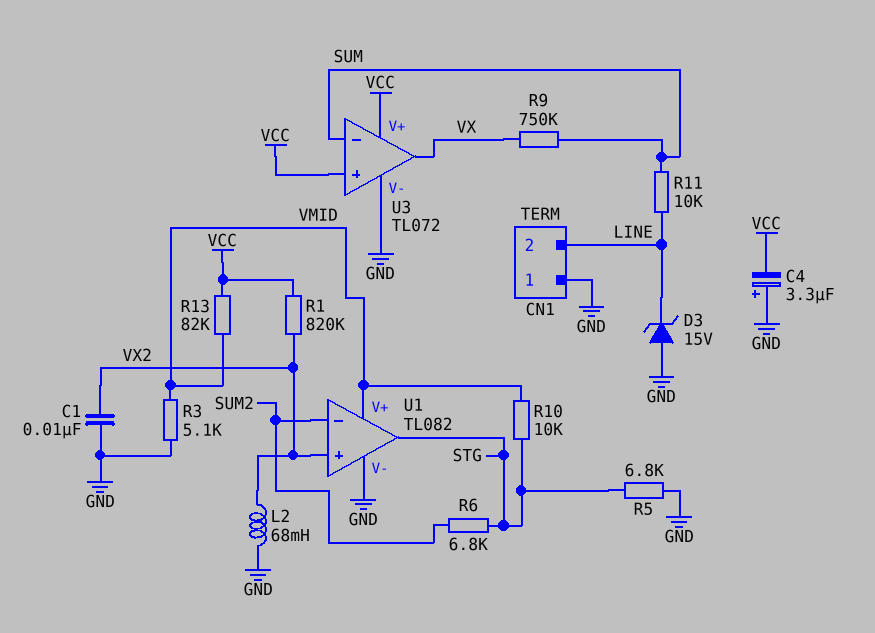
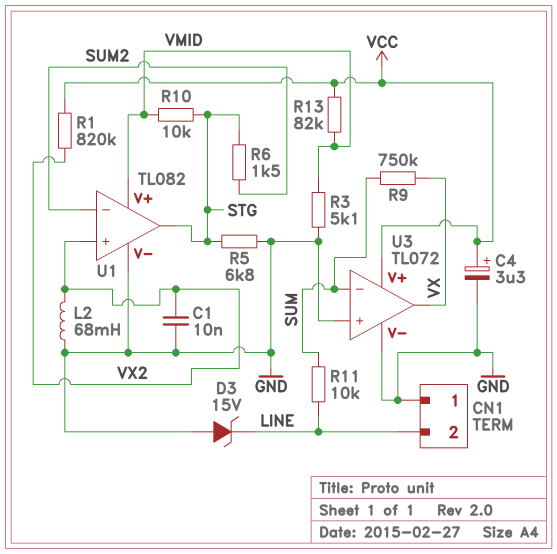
C4: 3.3uF (plus GND, minus VCC) -> 3.3uF (plus VCC, minus GND)
R6: 6.8k (STG, SUM2) -> 1.5k (STG, SUM2)
U3 pin in+: VCC -> GND

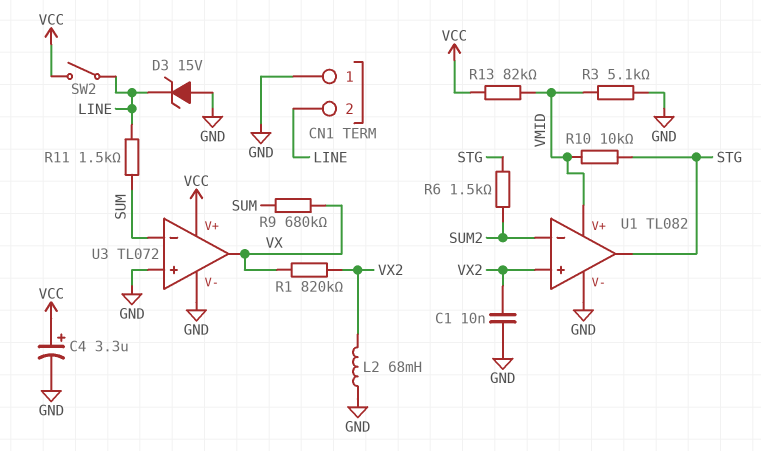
R1: 820k (VCC, VX2) -> 820k (VX, VX2)
R5: 6.8k (GND, STG) -> none
R9: 750k (SUM, VX) -> 680k (SUM, VX)
R11: 10k (LINE, SUM) -> 1.5k (LINE, SUM)
SW2: none -> switch (LINE, VCC)

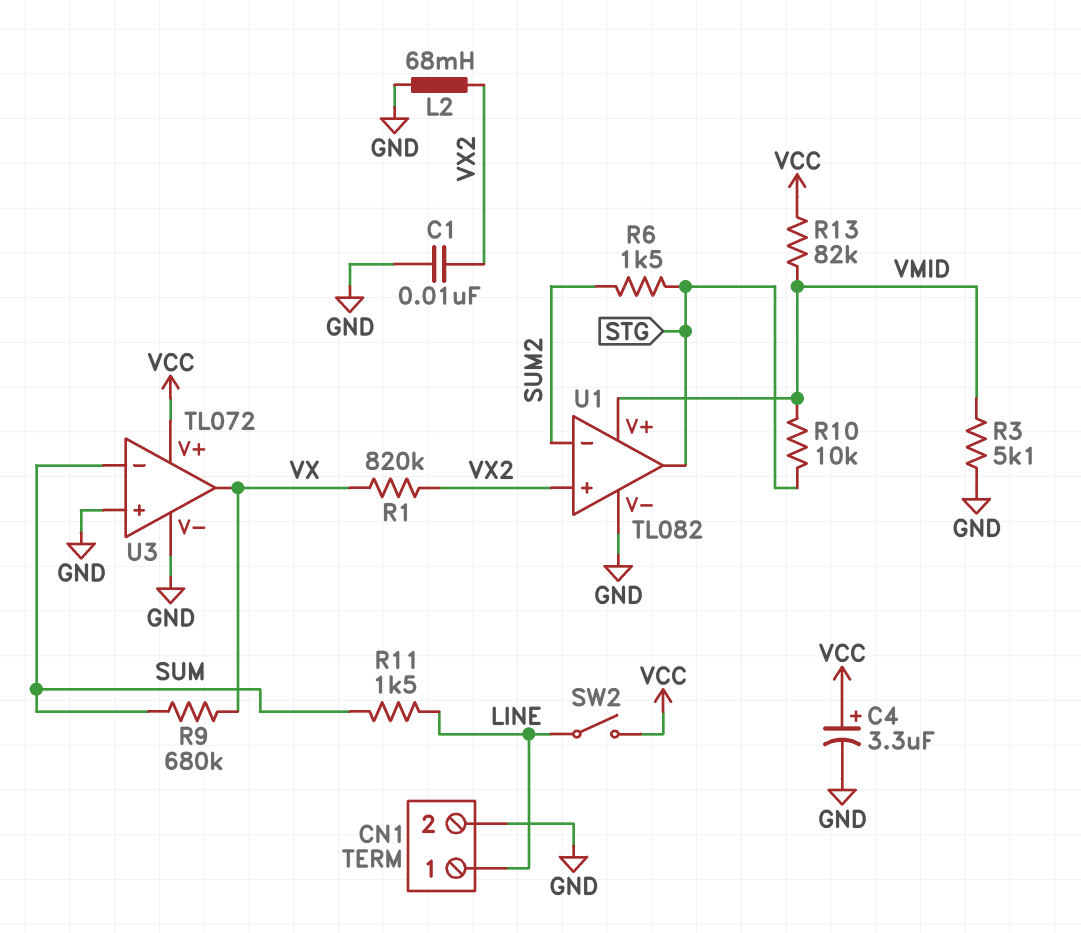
CN1 pin 1: GND -> LINE
CN1 pin 2: LINE -> GND
D3: zener 15V (A GND, K LINE) -> none

